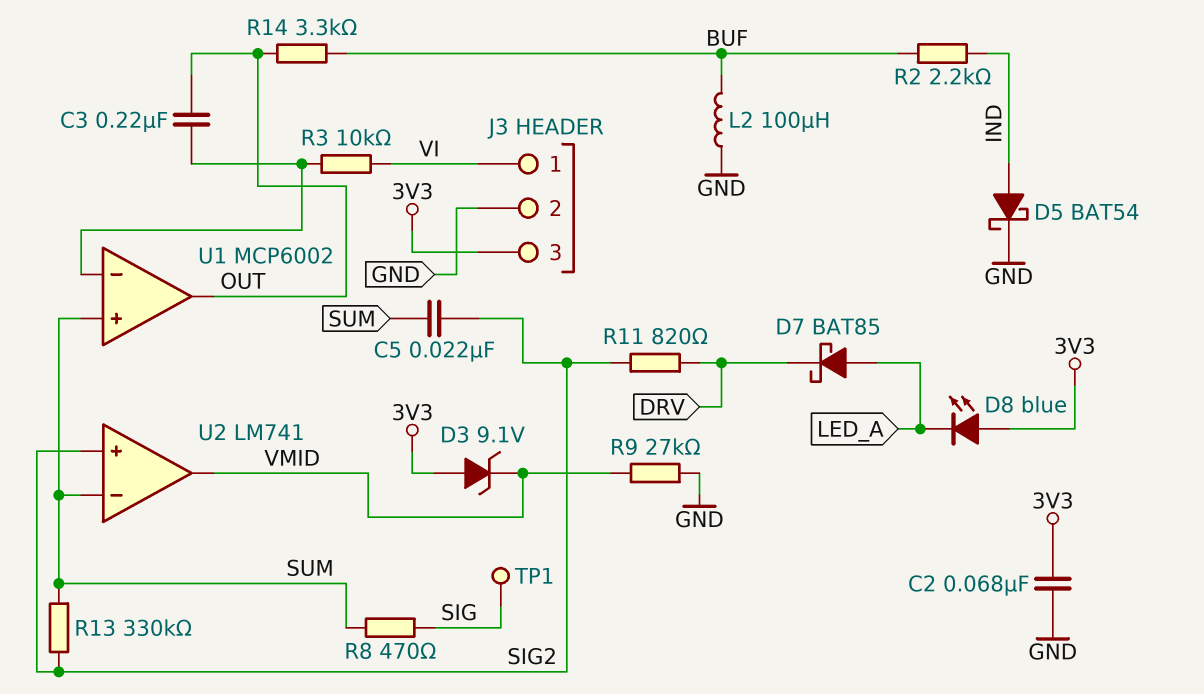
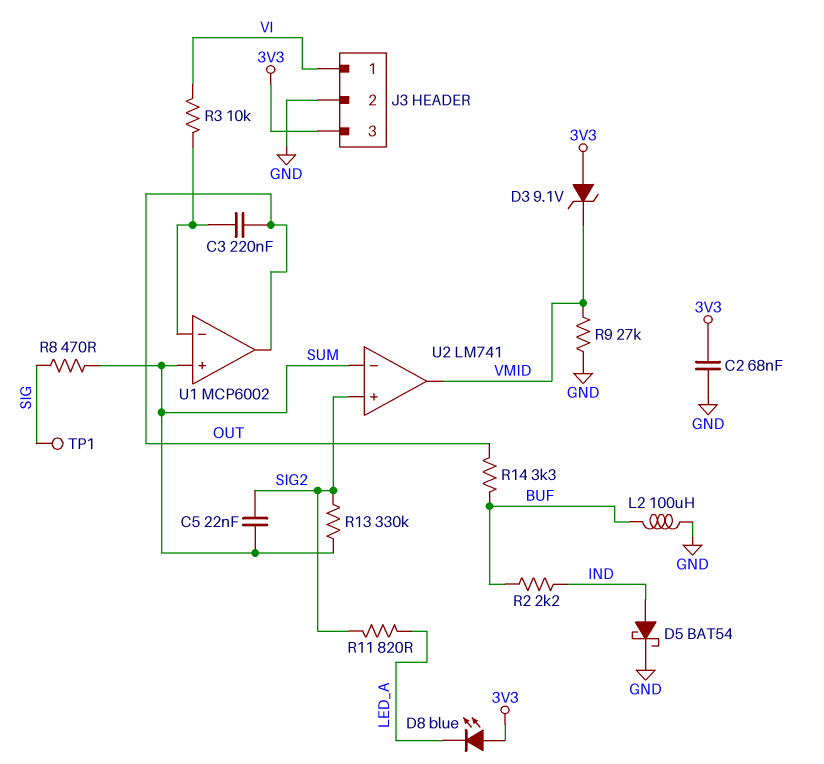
D7: schottky BAT85 (A LED_A, K DRV) -> none
R11: 820 (DRV, SIG2) -> 820 (LED_A, SIG2)

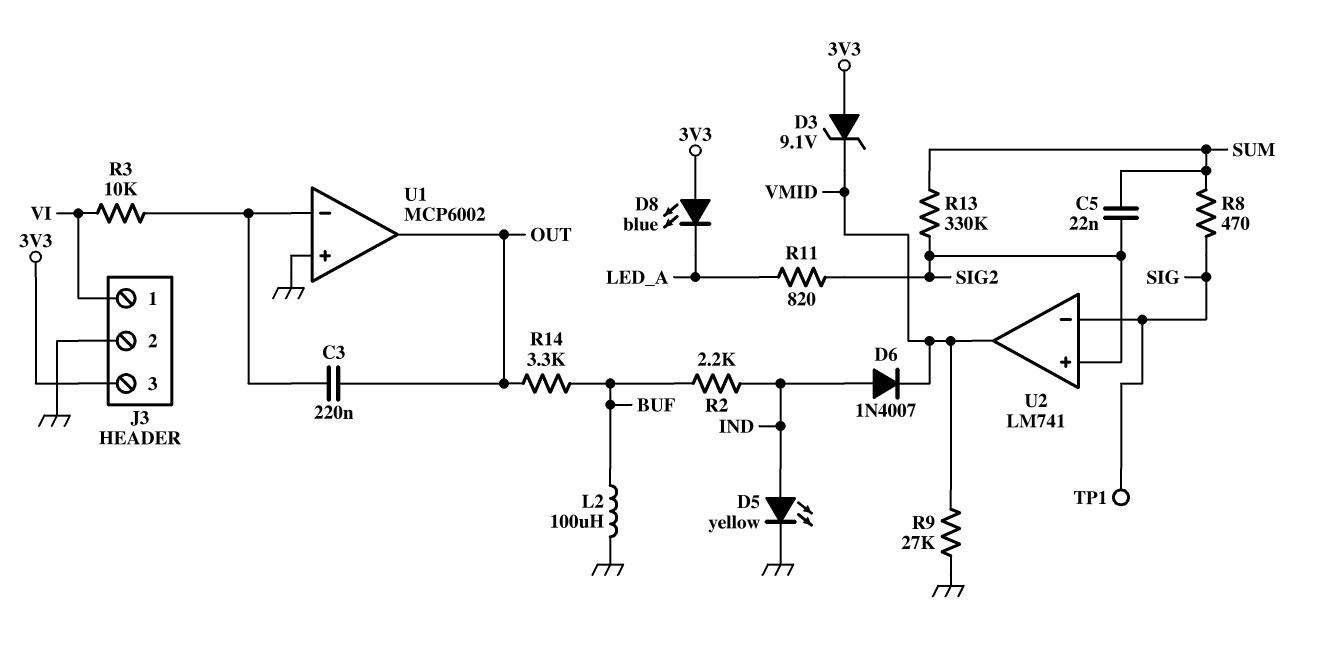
C2: 68nF (3V3, GND) -> none
D5: schottky BAT54 (A IND, K GND) -> LED yellow (A IND, K GND)
D6: none -> diode 1N4007 (A IND, K VMID)
U1 pin in+: SUM -> GND
U2 pin in-: SUM -> SIG

